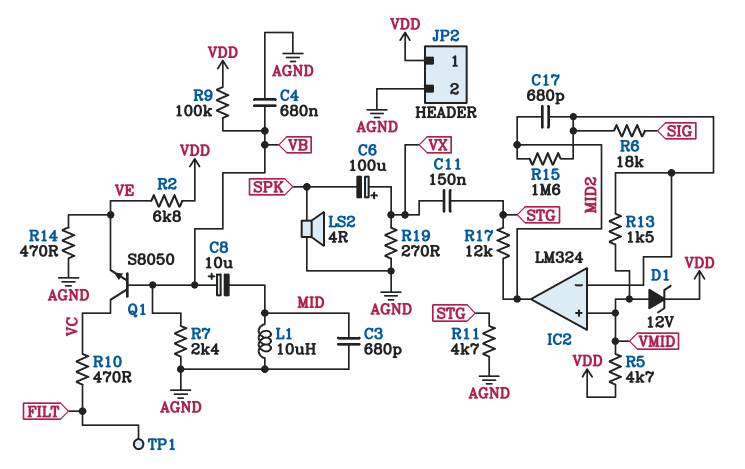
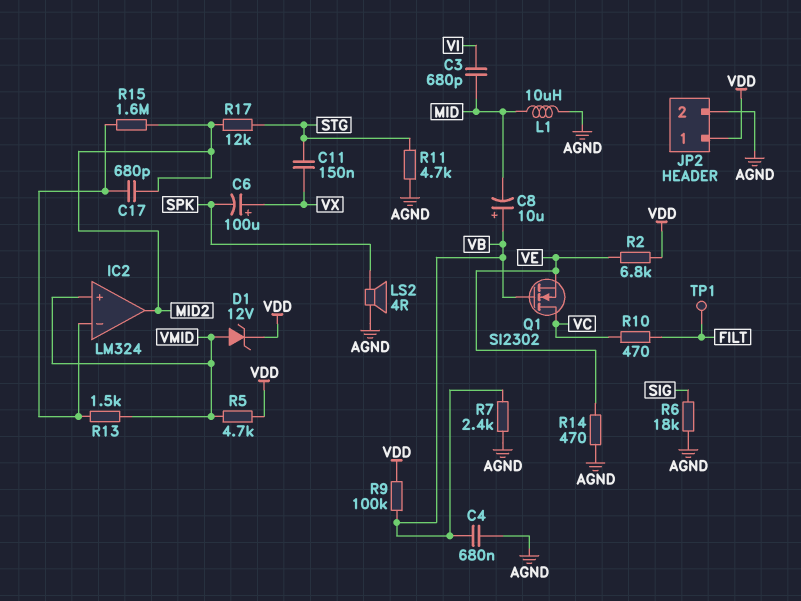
C3: 680pF (AGND, MID) -> 680pF (MID, VI)
Q1: NPN S8050 (B VB, C VC, E VE) -> NMOS SI2302 (G VB, D VC, S VE)
R6: 18k (IC2/in-, SIG) -> 18k (AGND, SIG)
R19: 270 (AGND, VX) -> none

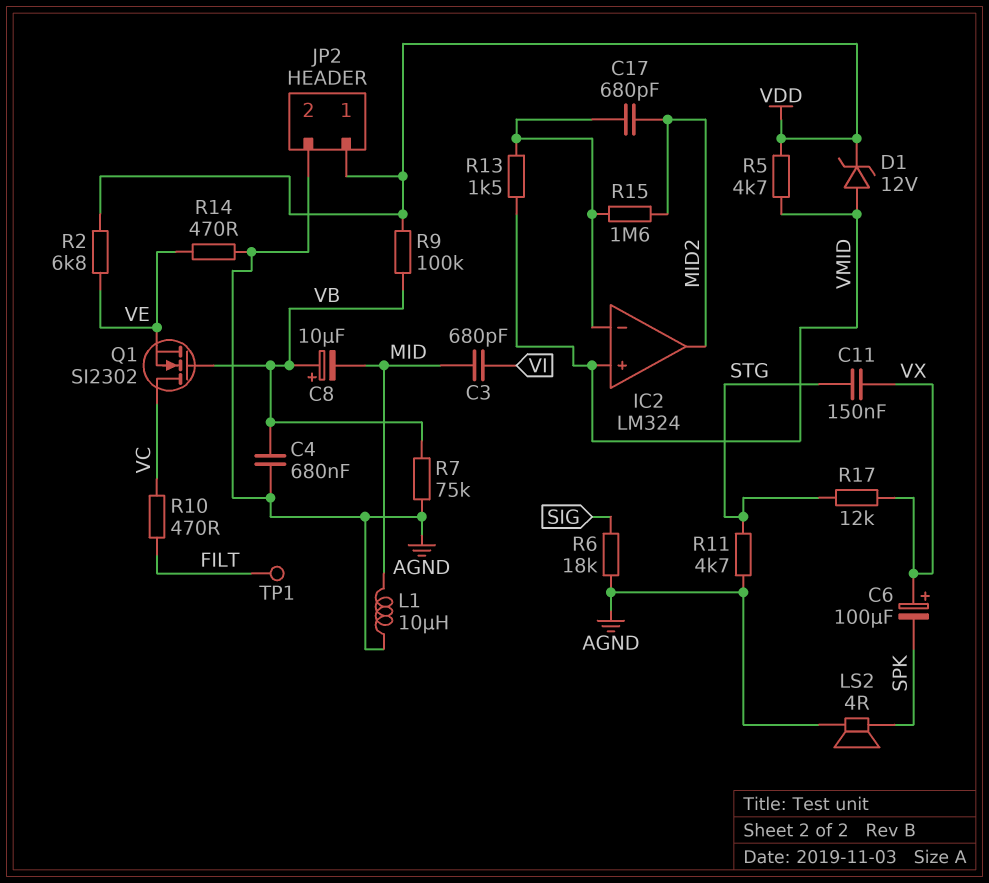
R7: 2.4k (AGND, VB) -> 75k (AGND, VB)
R17: 12k (MID2, STG) -> 12k (STG, VX)

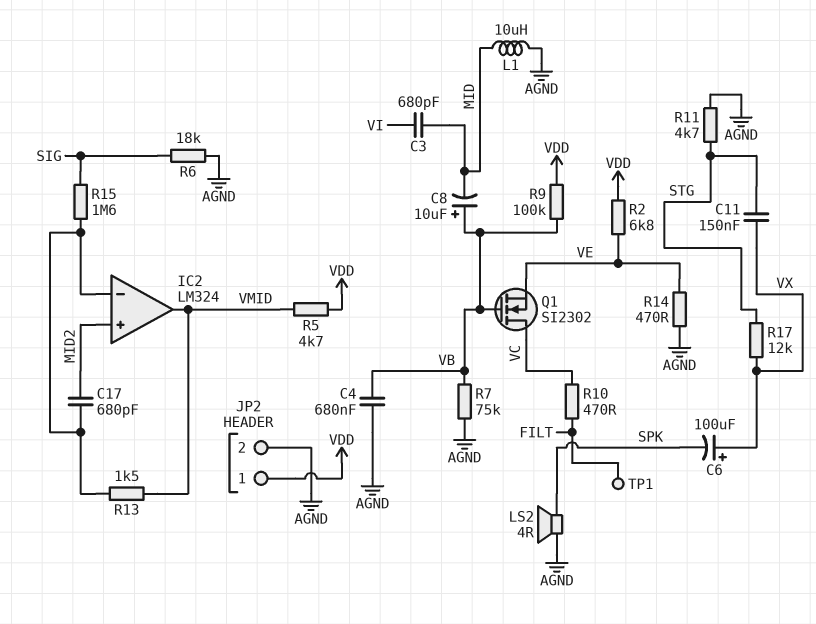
D1: zener 12V (A VMID, K VDD) -> none
IC2 pin in+: VMID -> MID2
IC2 pin out: MID2 -> VMID
R15: 1.6M (IC2/in-, MID2) -> 1.6M (IC2/in-, SIG)

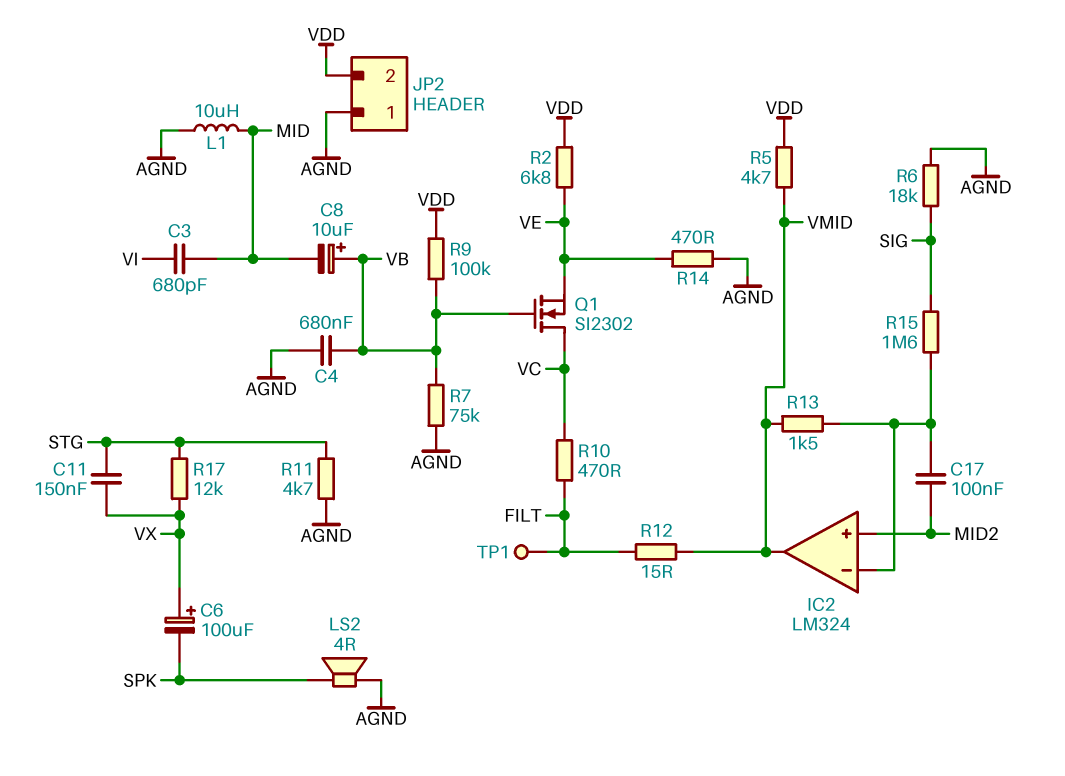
C17: 680pF (IC2/in-, MID2) -> 100nF (IC2/in-, MID2)
JP2 pin 1: VDD -> AGND
JP2 pin 2: AGND -> VDD
R12: none -> 15 (FILT, VMID)

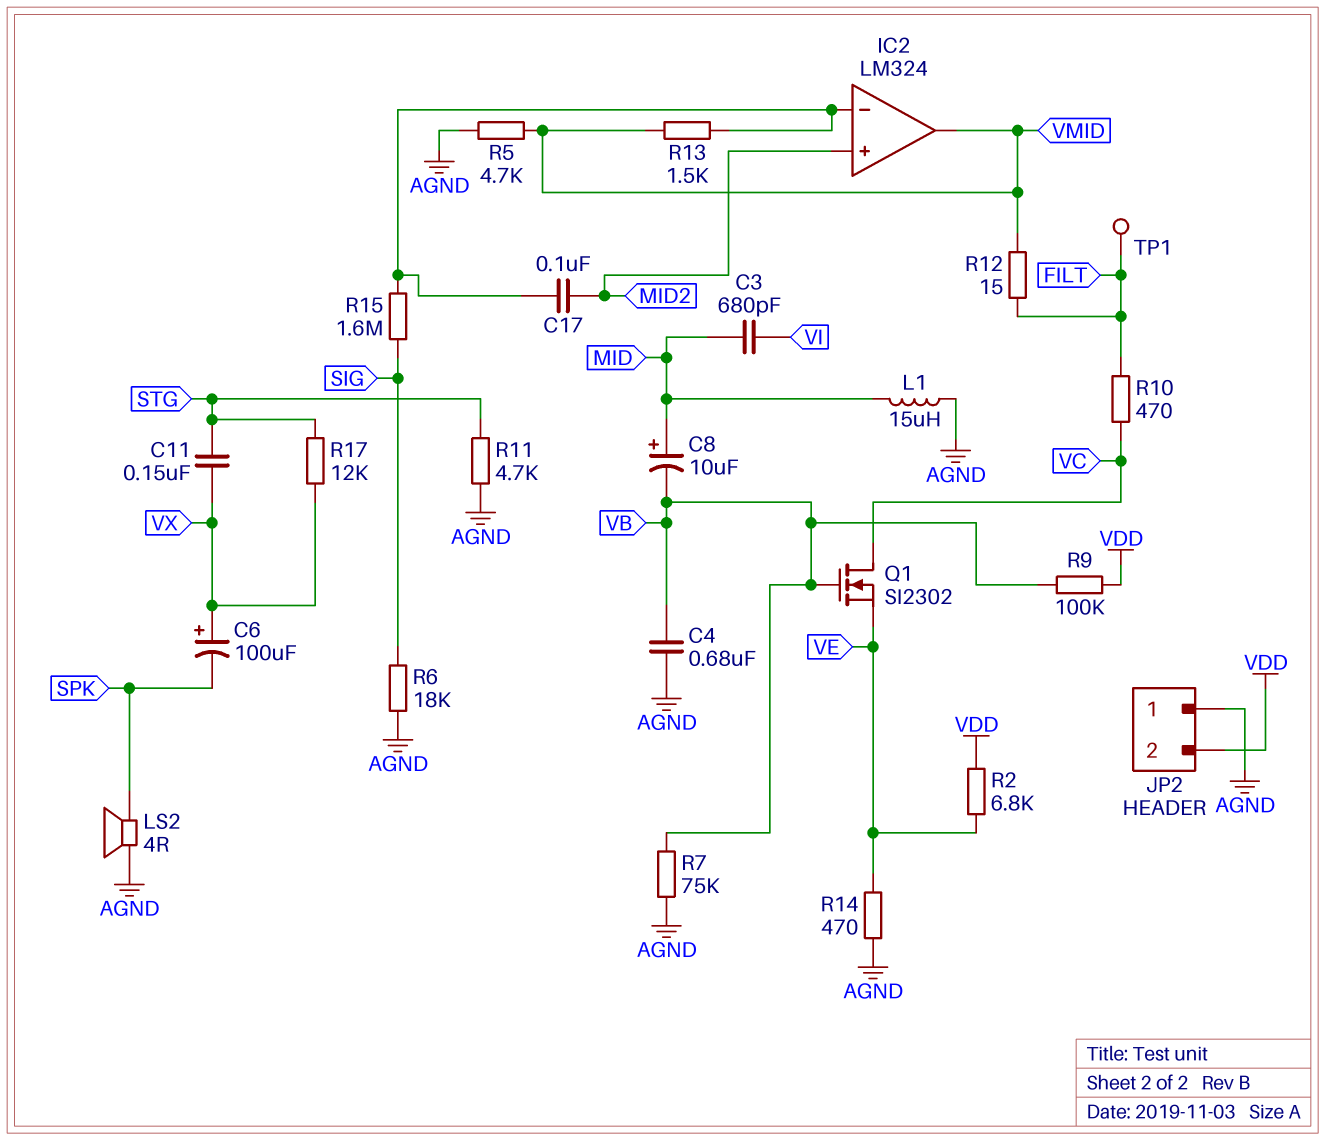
C8: 10uF (plus VB, minus MID) -> 10uF (plus MID, minus VB)
L1: 10uH (AGND, MID) -> 15uH (AGND, MID)
R5: 4.7k (VDD, VMID) -> 4.7k (AGND, VMID)

